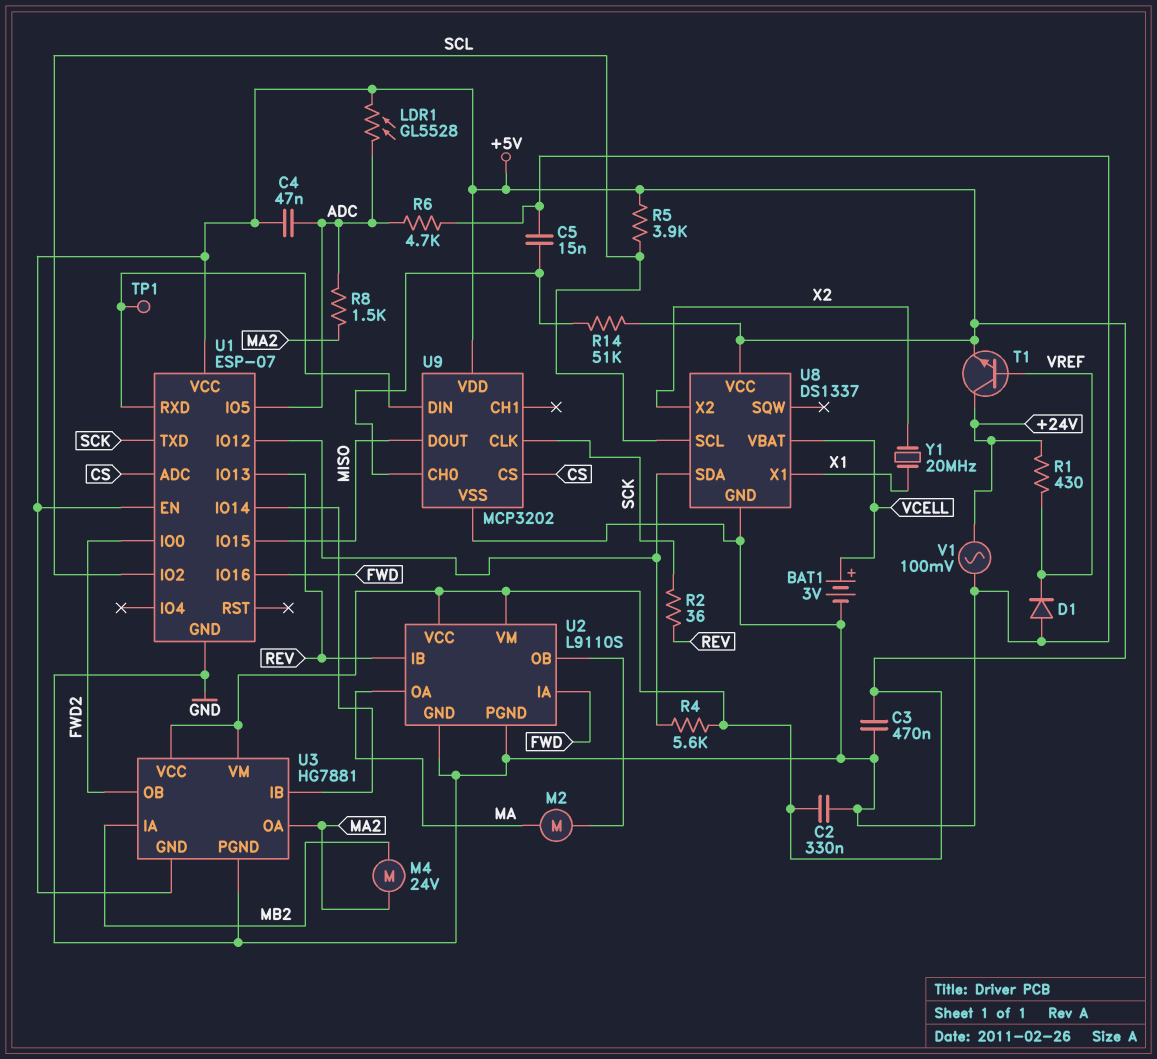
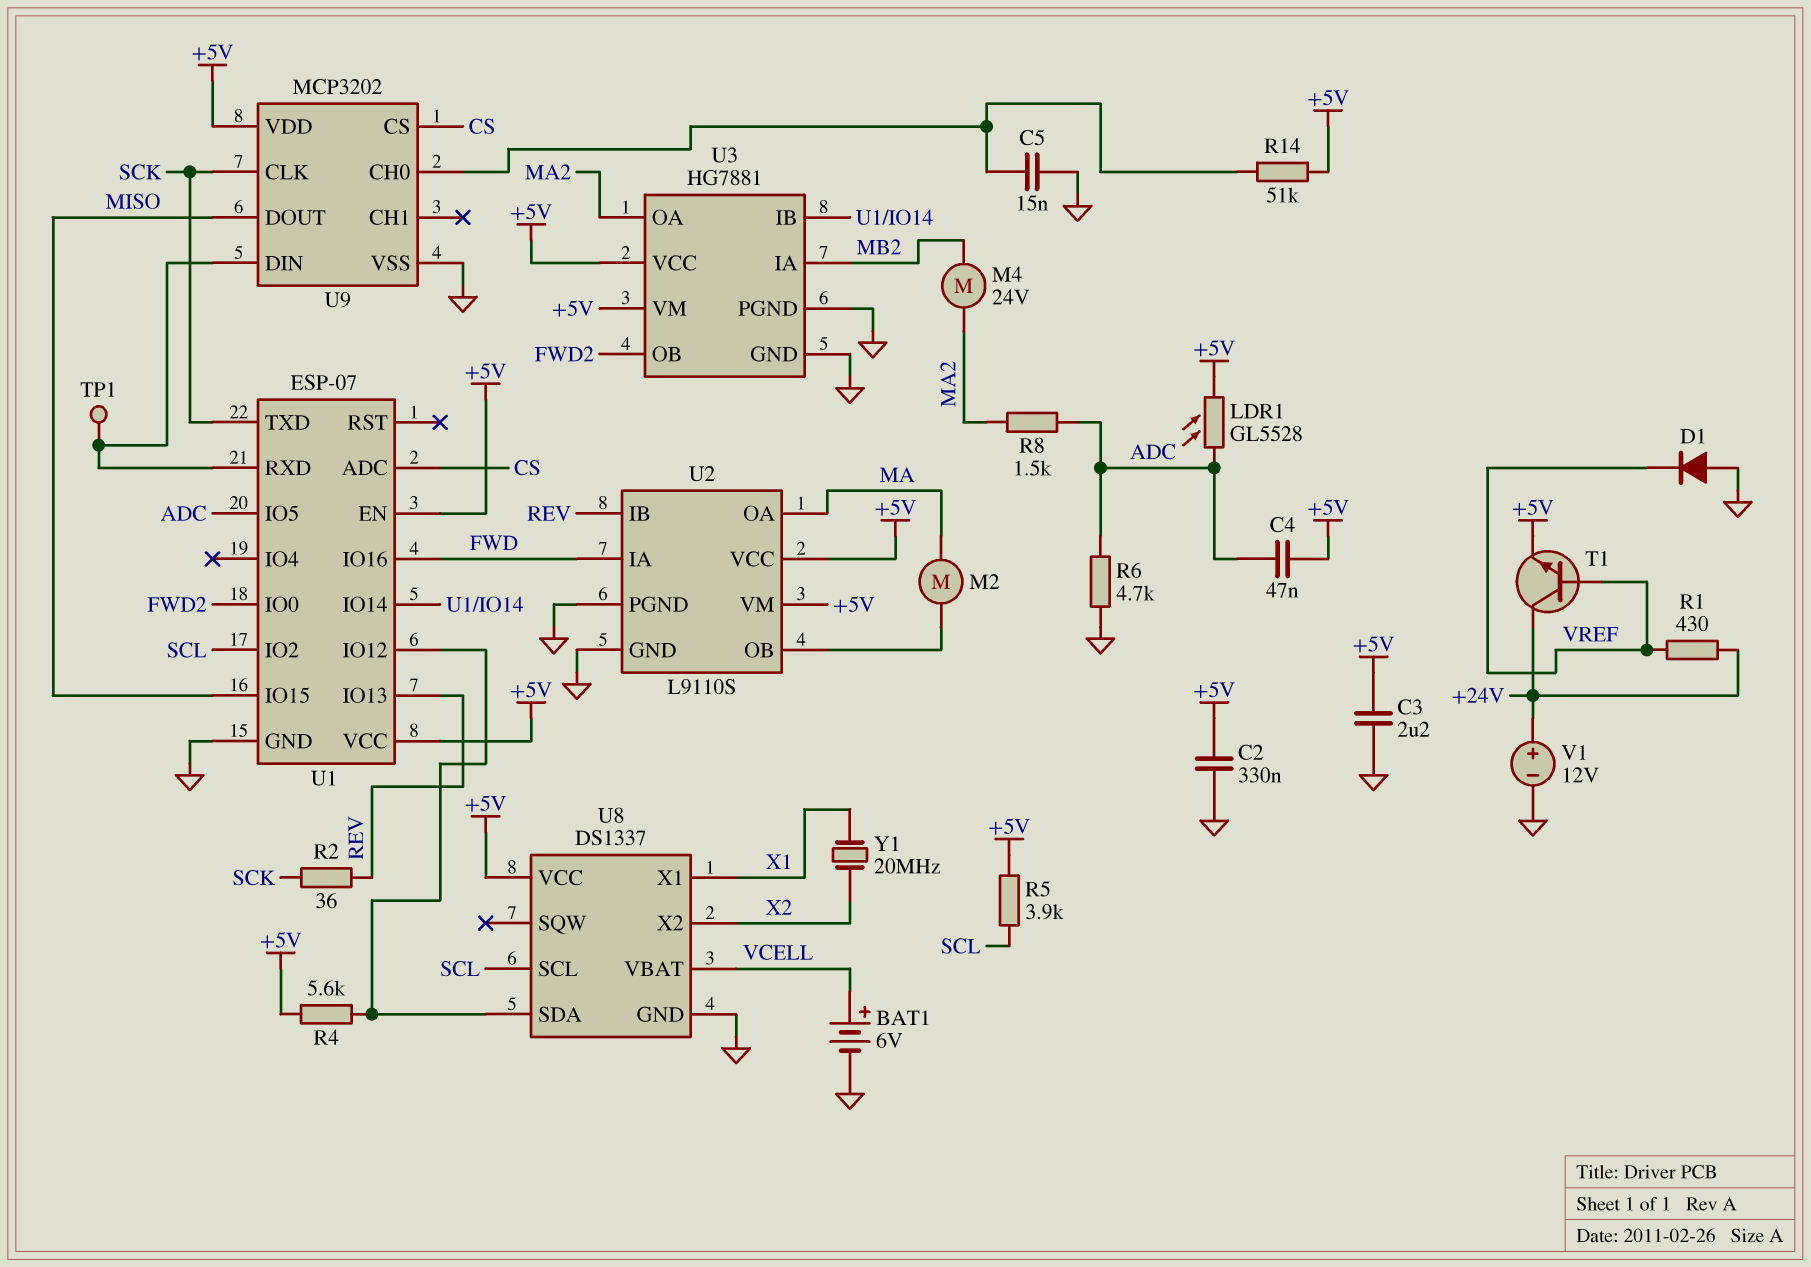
BAT1: 3V (plus VCELL, minus GND) -> 6V (plus VCELL, minus GND)
C3: 470nF (+5V, GND) -> 2.2uF (+5V, GND)
U3 pin GND: +5V -> GND
V1: AC 100mV (+24V, GND) -> 12V (plus +24V, minus GND)

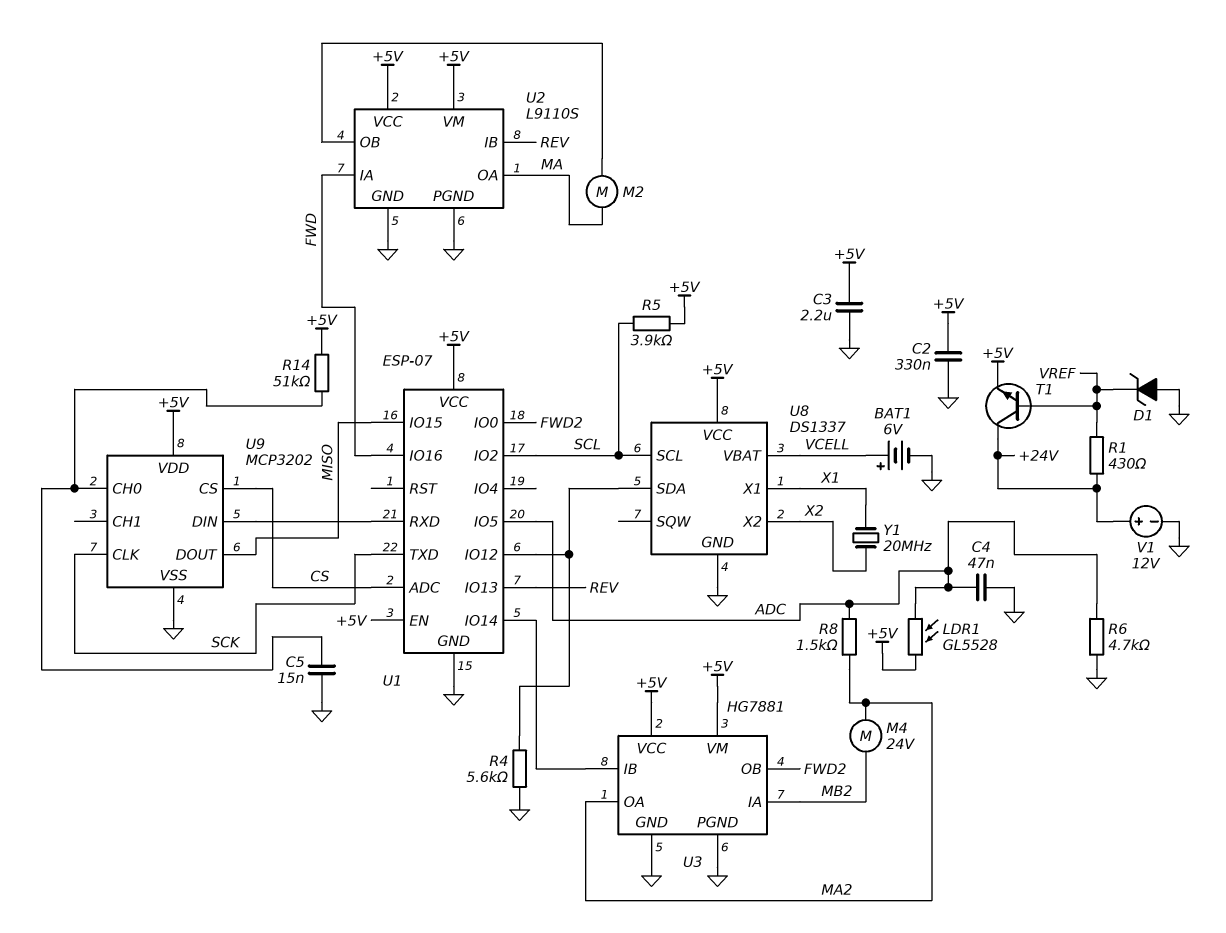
C4: 47nF (+5V, ADC) -> 47nF (ADC, GND)
D1: diode (A GND, K VREF) -> zener (A GND, K VREF)
R2: 36 (REV, SCK) -> none
R4: 5.6k (+5V, U1/IO12) -> 5.6k (GND, U1/IO12)
TP1: test point (U1/RXD) -> none

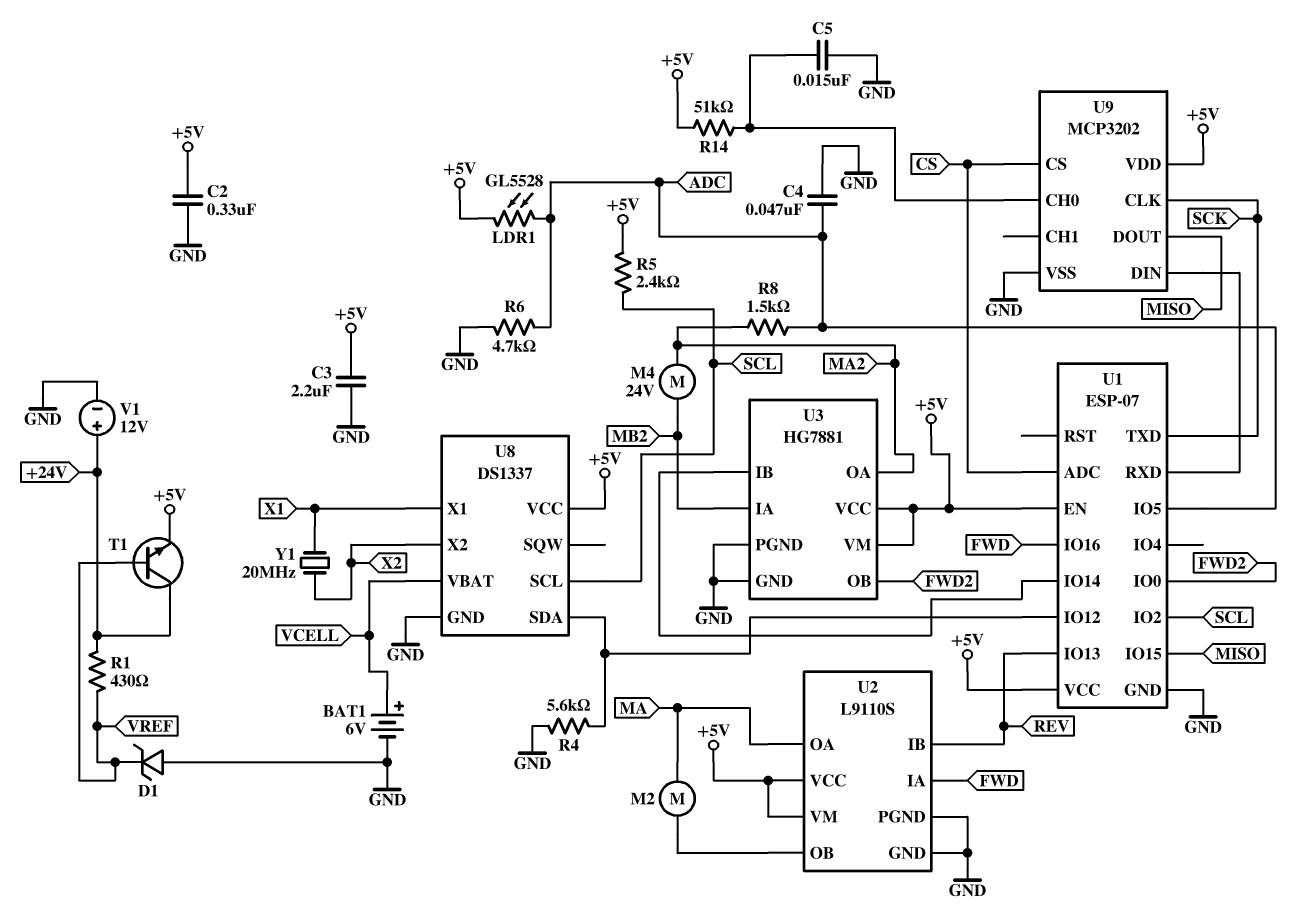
R5: 3.9k (+5V, SCL) -> 2.4k (+5V, SCL)

